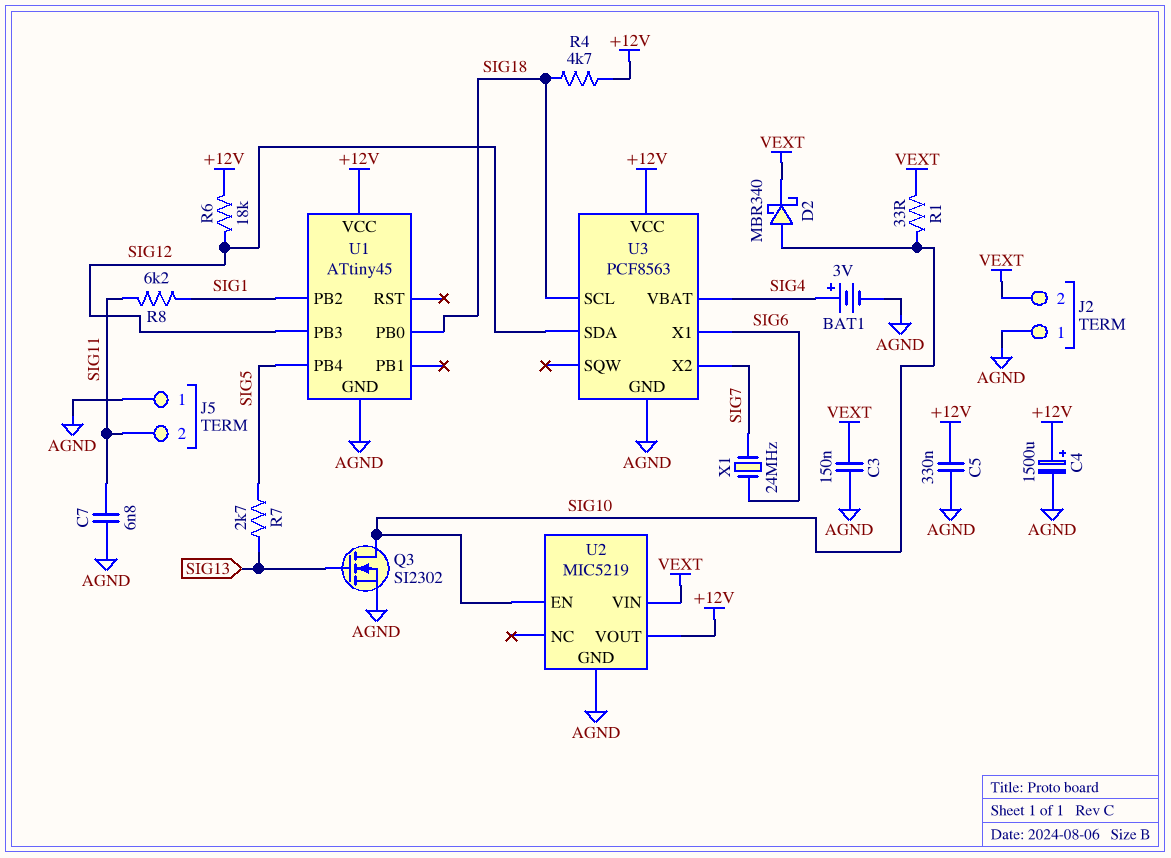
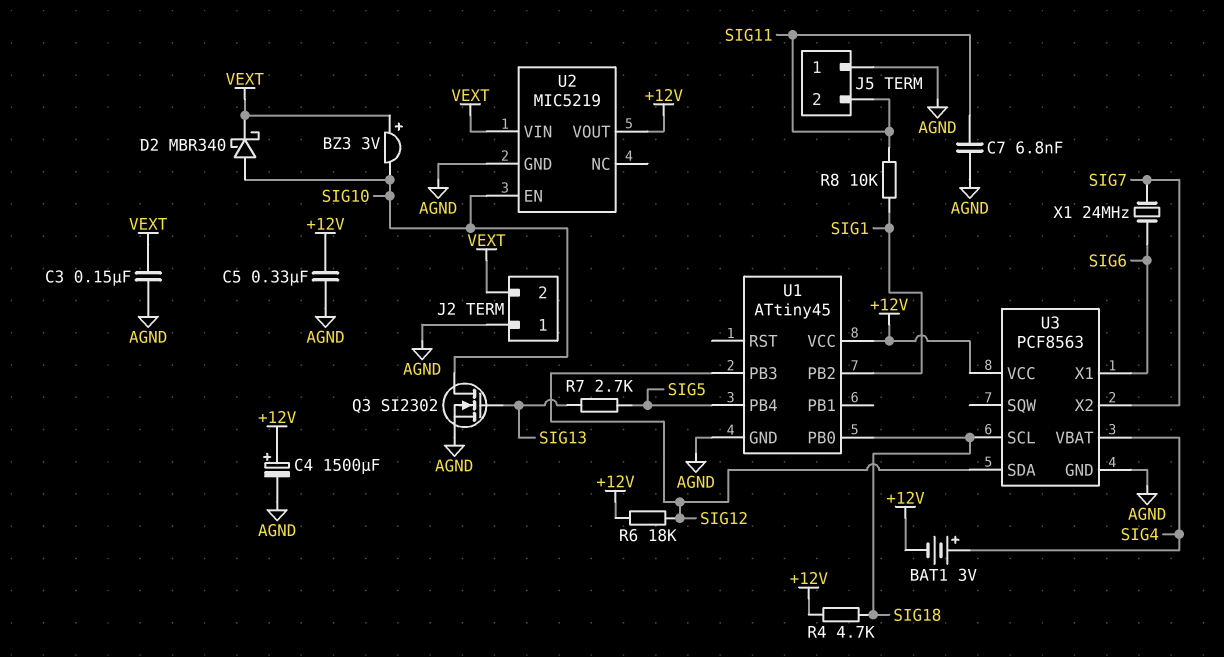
BAT1: 3V (plus SIG4, minus AGND) -> 3V (plus SIG4, minus +12V)
BZ3: none -> buzzer 3V (plus VEXT, minus SIG10)
R1: 33 (SIG10, VEXT) -> none
R8: 6.2k (SIG1, SIG11) -> 10k (SIG1, SIG11)

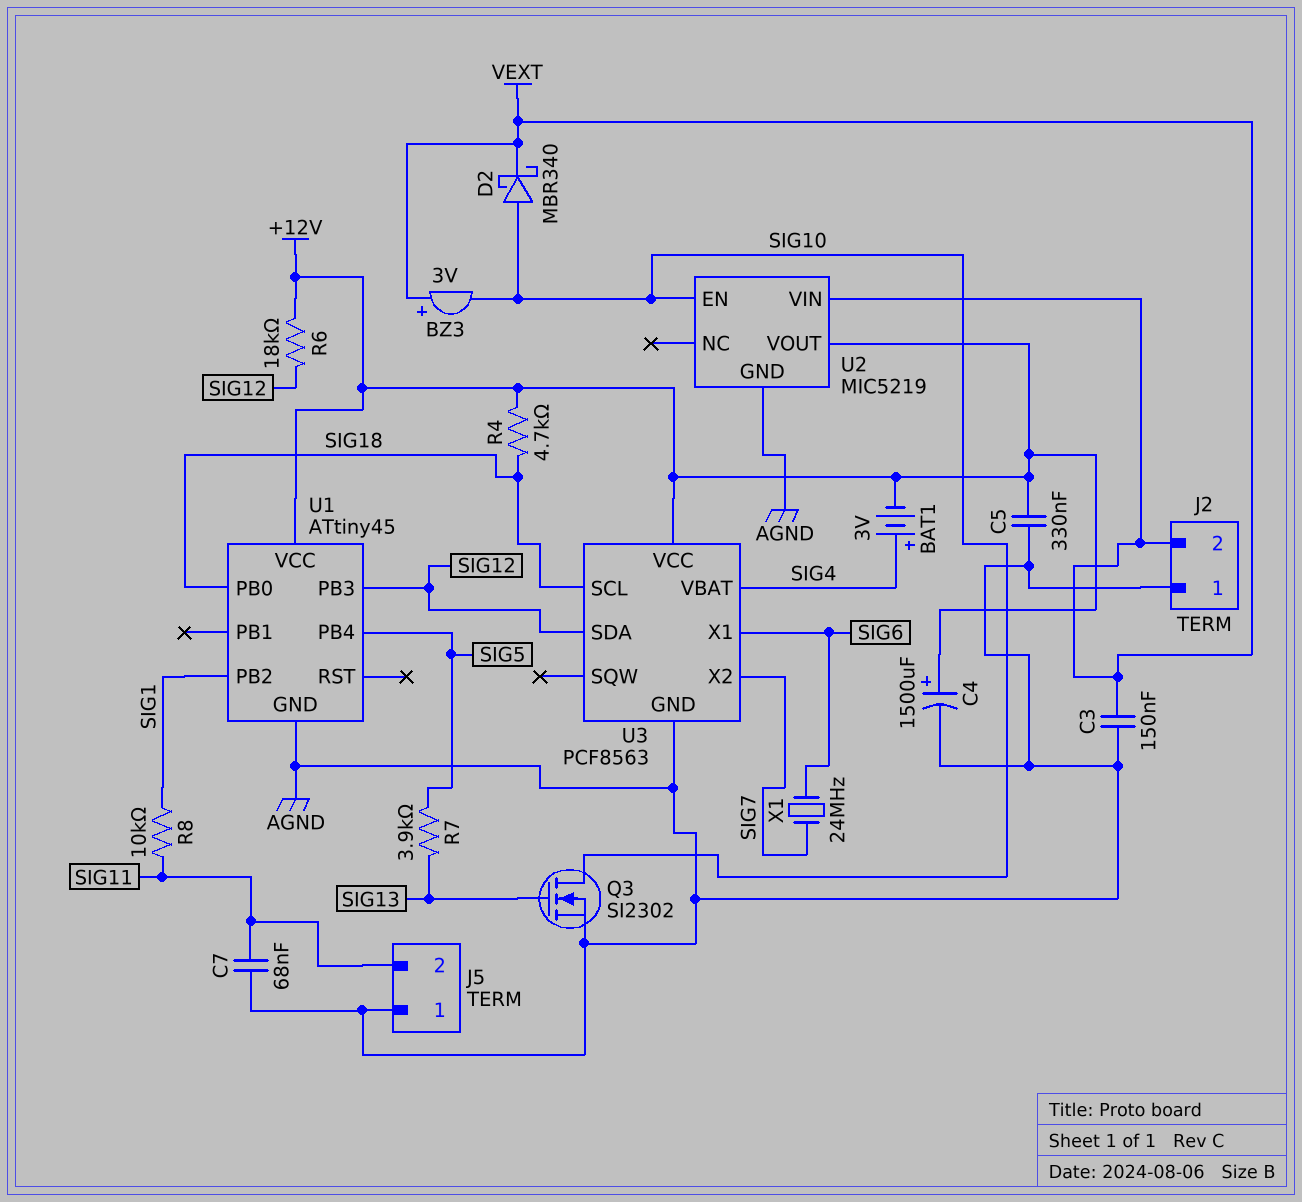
C7: 6.8nF (AGND, SIG11) -> 68nF (AGND, SIG11)
R7: 2.7k (SIG5, SIG13) -> 3.9k (SIG5, SIG13)

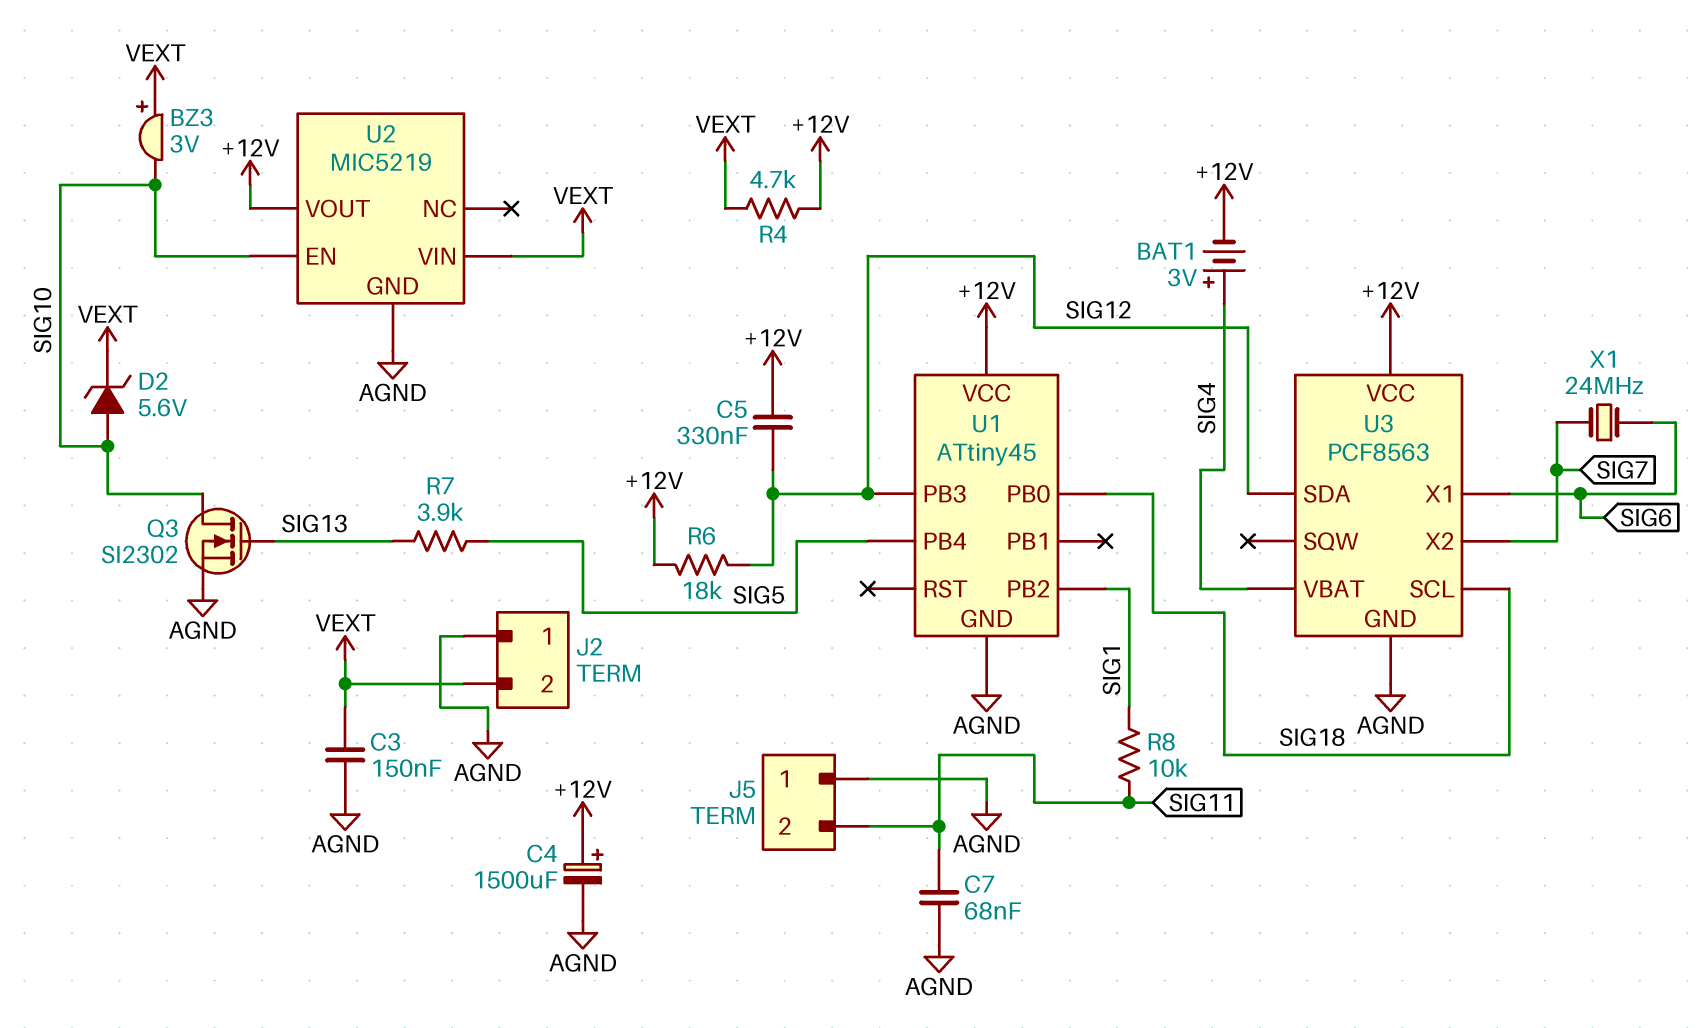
C5: 330nF (+12V, AGND) -> 330nF (+12V, SIG12)
D2: schottky MBR340 (A SIG10, K VEXT) -> zener 5.6V (A SIG10, K VEXT)
R4: 4.7k (+12V, SIG18) -> 4.7k (+12V, VEXT)

